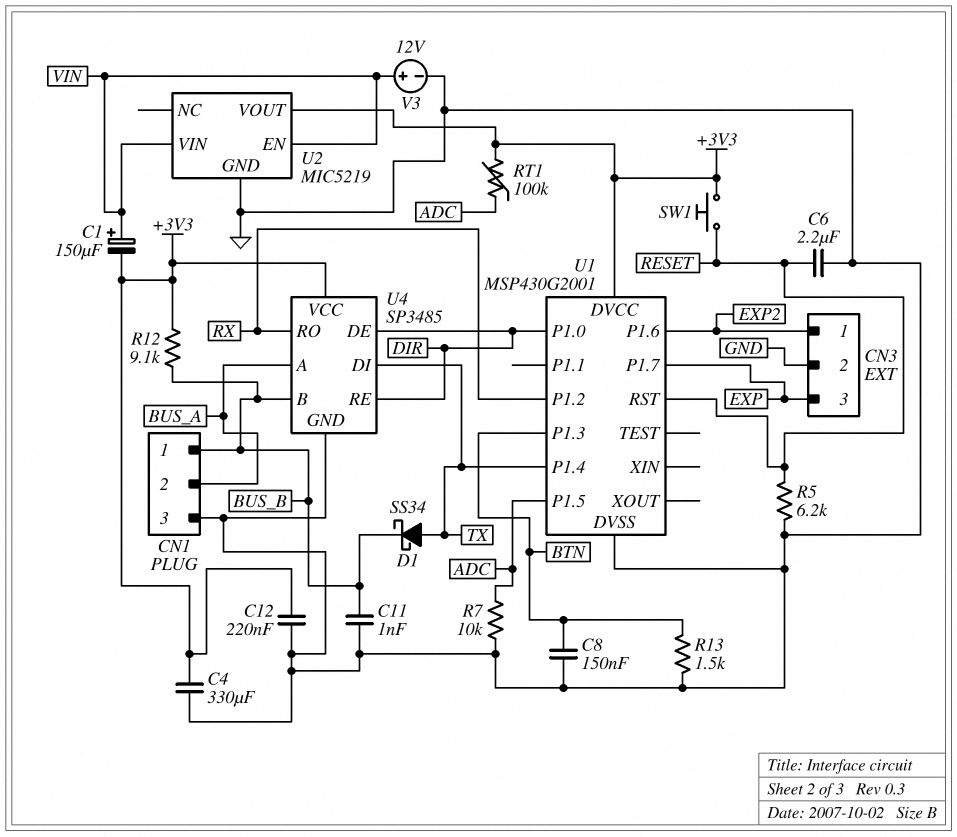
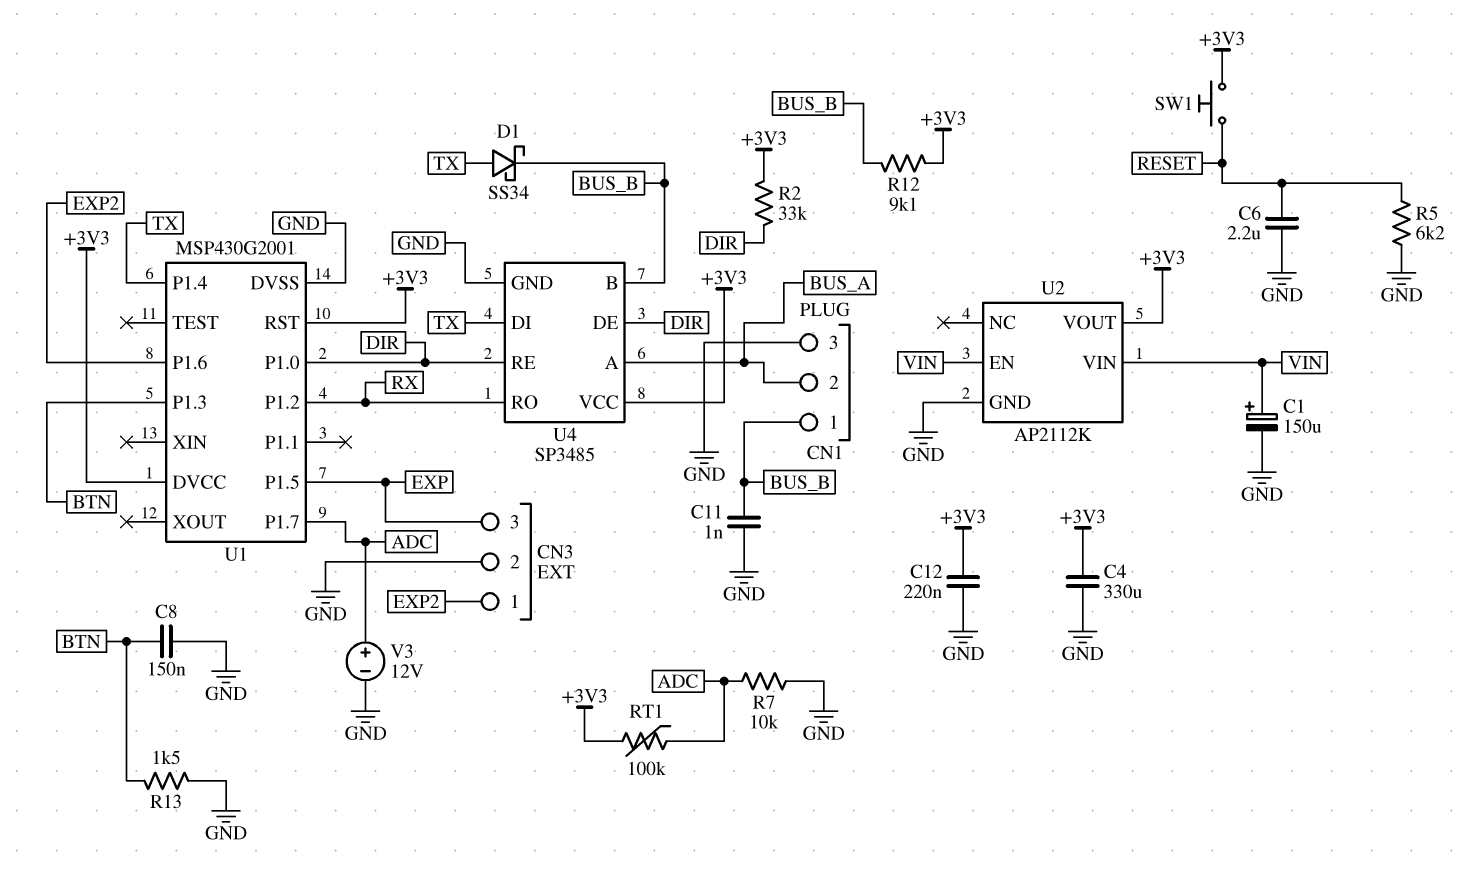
C1: 150uF (plus VIN, minus +3V3) -> 150uF (plus VIN, minus GND)
R2: none -> 33k (+3V3, DIR)
U1 pin P1.5: ADC -> EXP
U1 pin P1.7: EXP -> ADC
U1 pin RST: RESET -> +3V3
U2: MIC5219 -> AP2112K
V3: 12V (plus VIN, minus GND) -> 12V (plus ADC, minus GND)

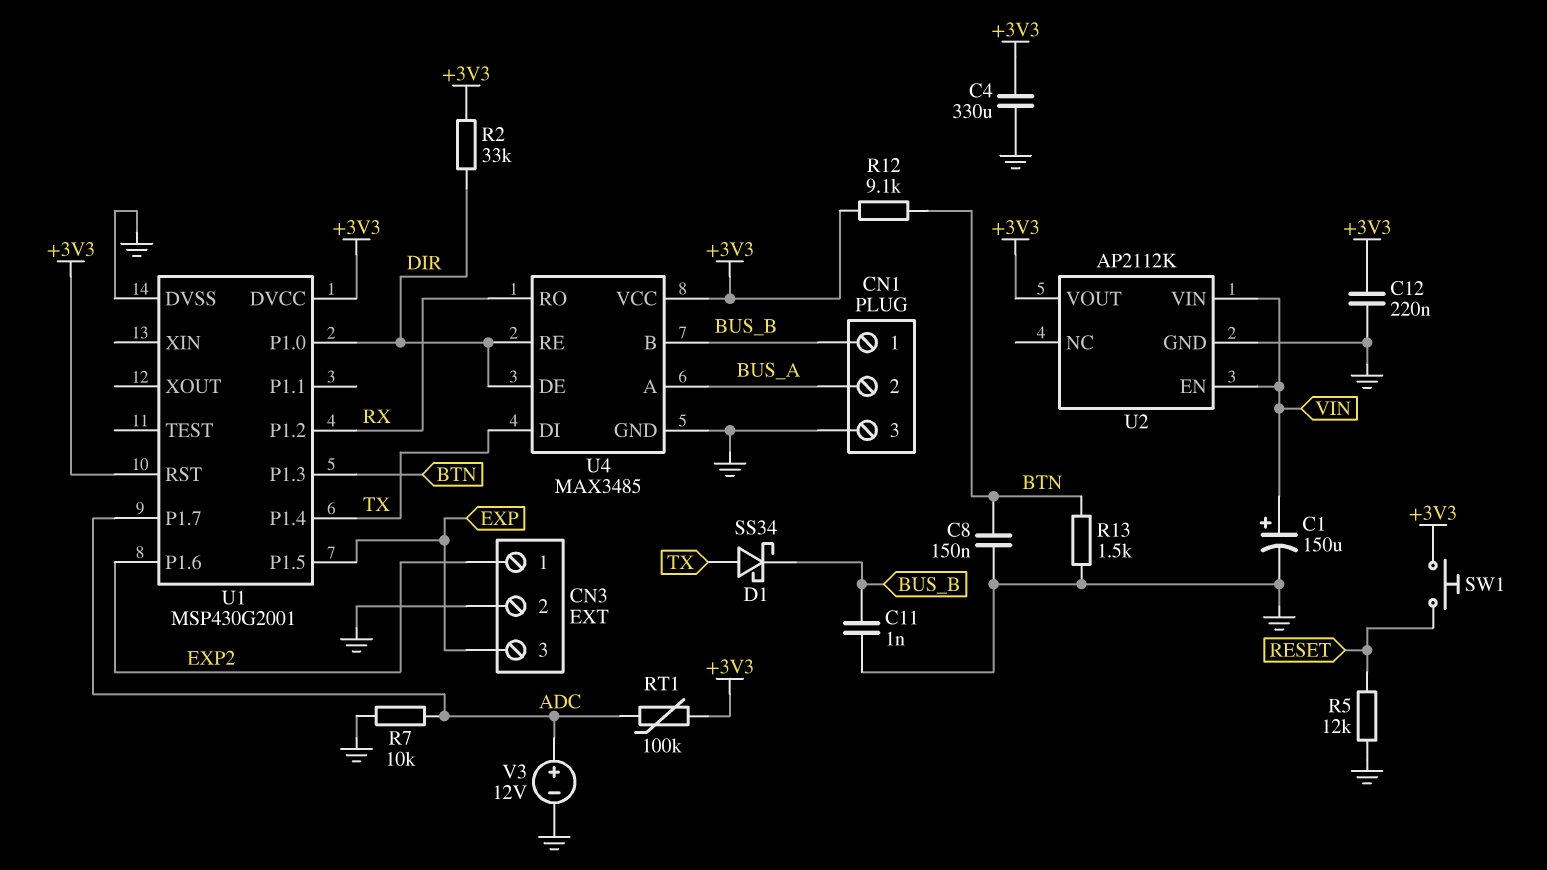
C6: 2.2uF (GND, RESET) -> none
R5: 6.2k (GND, RESET) -> 12k (GND, RESET)
R12: 9.1k (+3V3, BUS_B) -> 9.1k (+3V3, BTN)
U4: SP3485 -> MAX3485

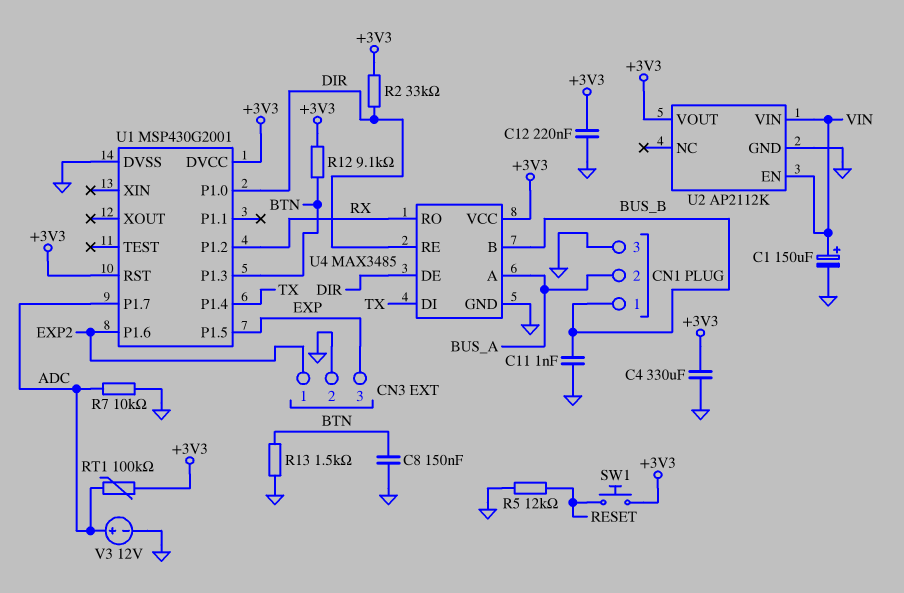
D1: schottky SS34 (A TX, K BUS_B) -> none

